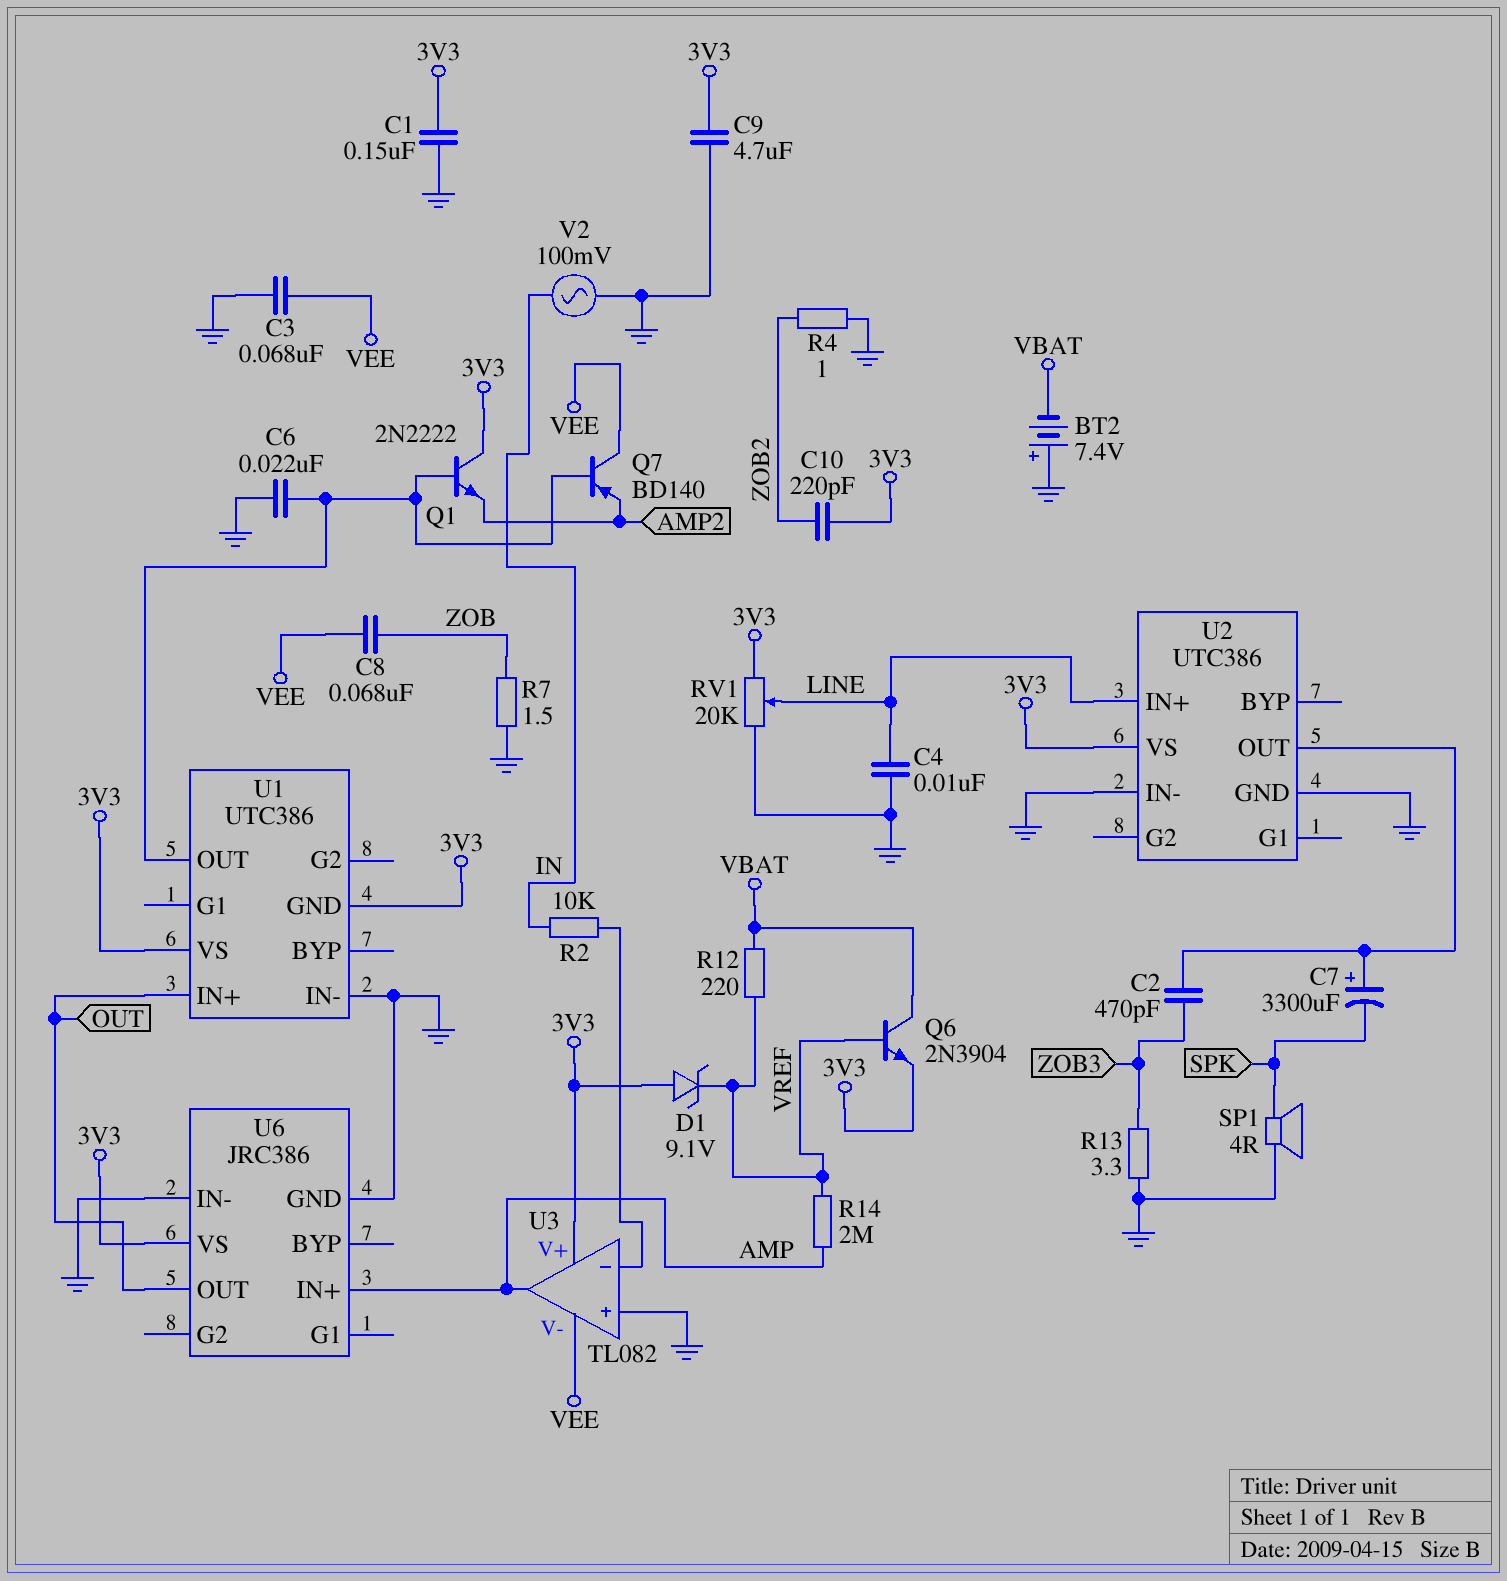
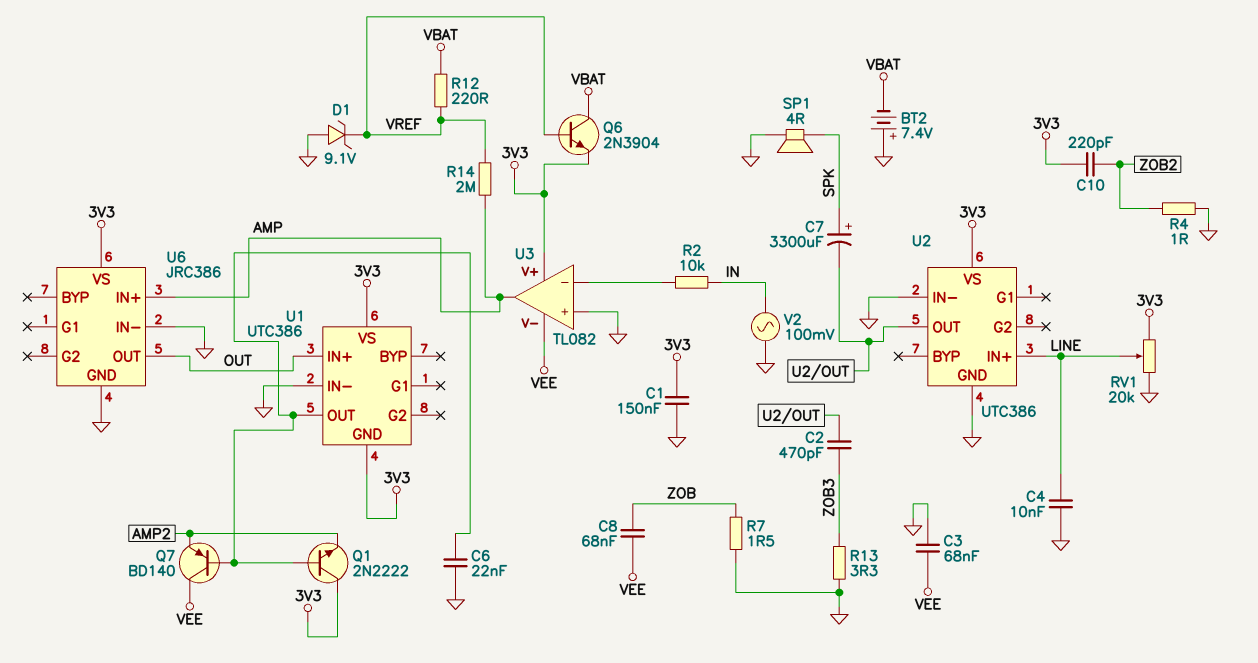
C7: 3300uF (plus U2/OUT, minus SPK) -> 3300uF (plus SPK, minus U2/OUT)
C9: 4.7uF (3V3, GND) -> none
D1: zener 9.1V (A 3V3, K VREF) -> zener 9.1V (A GND, K VREF)

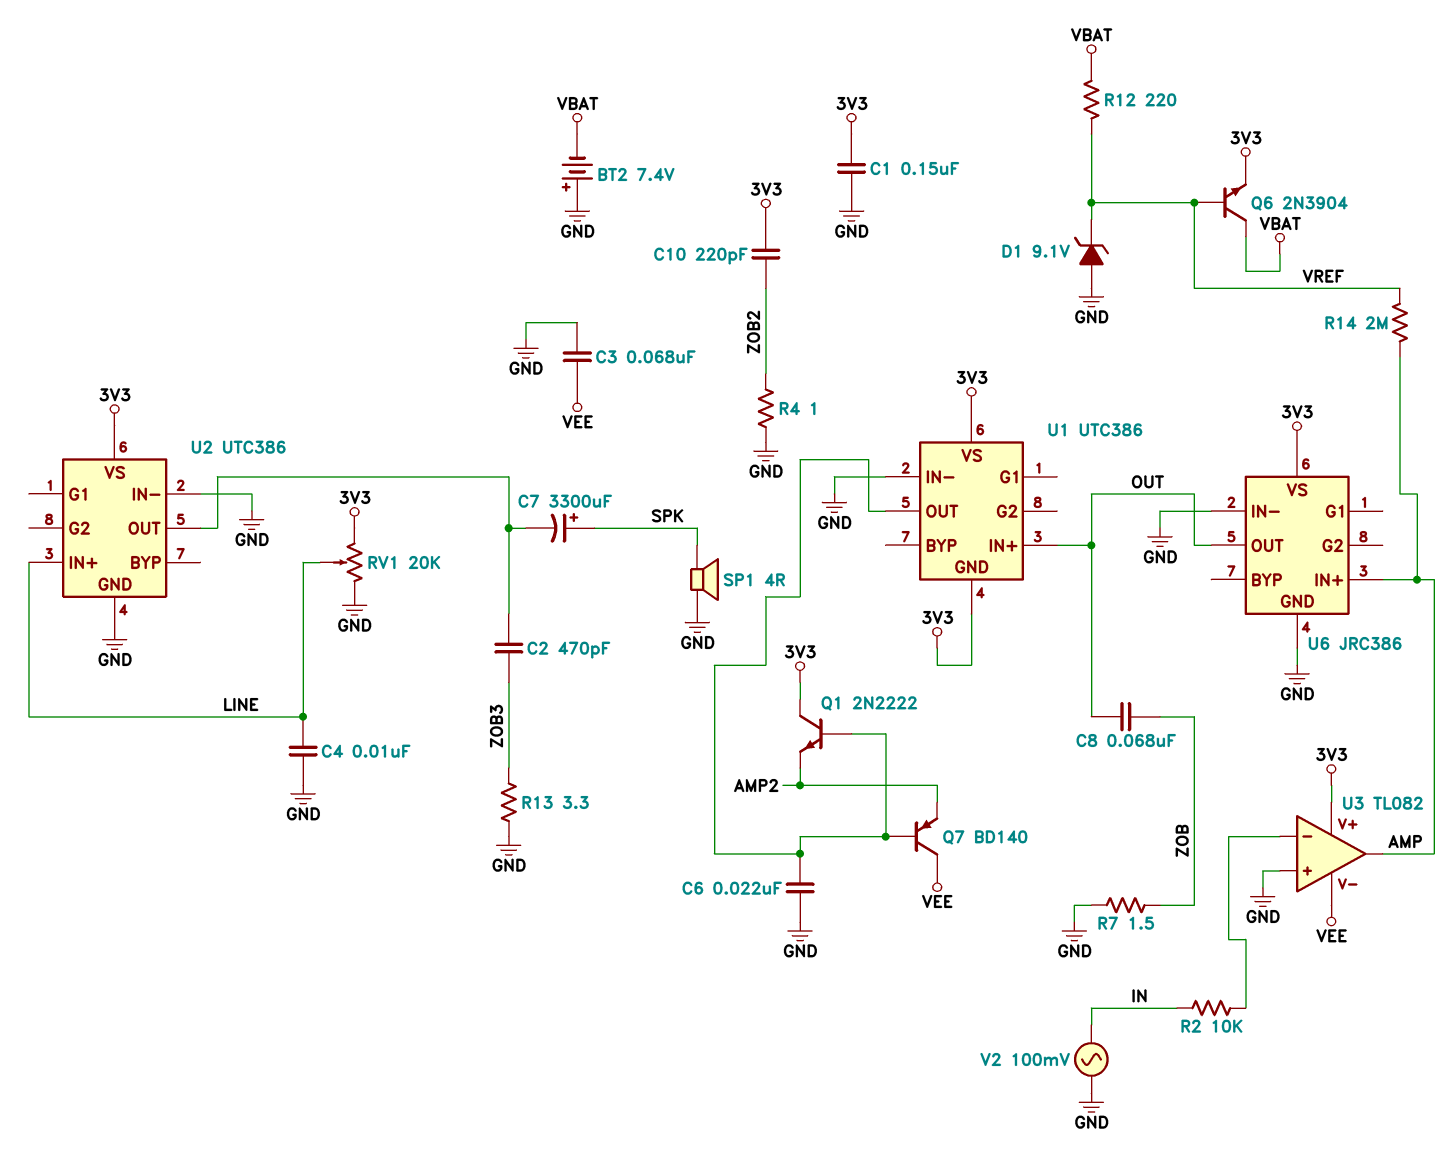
C8: 68nF (VEE, ZOB) -> 68nF (OUT, ZOB)

